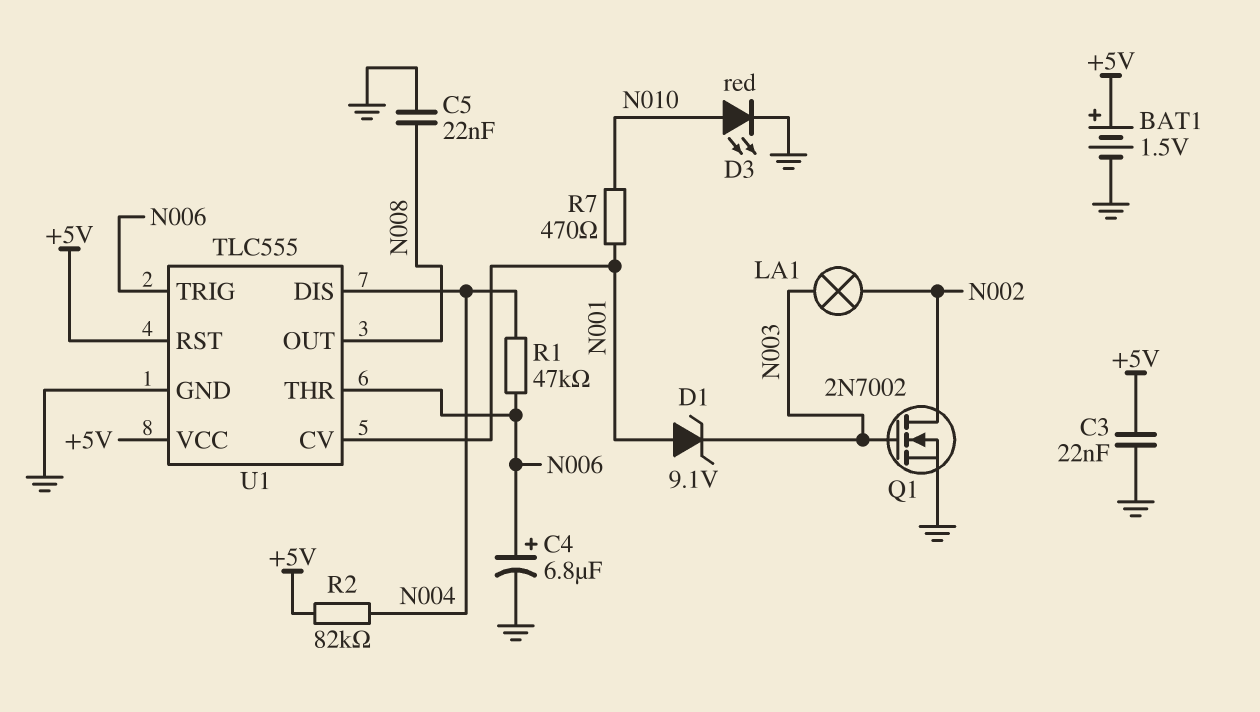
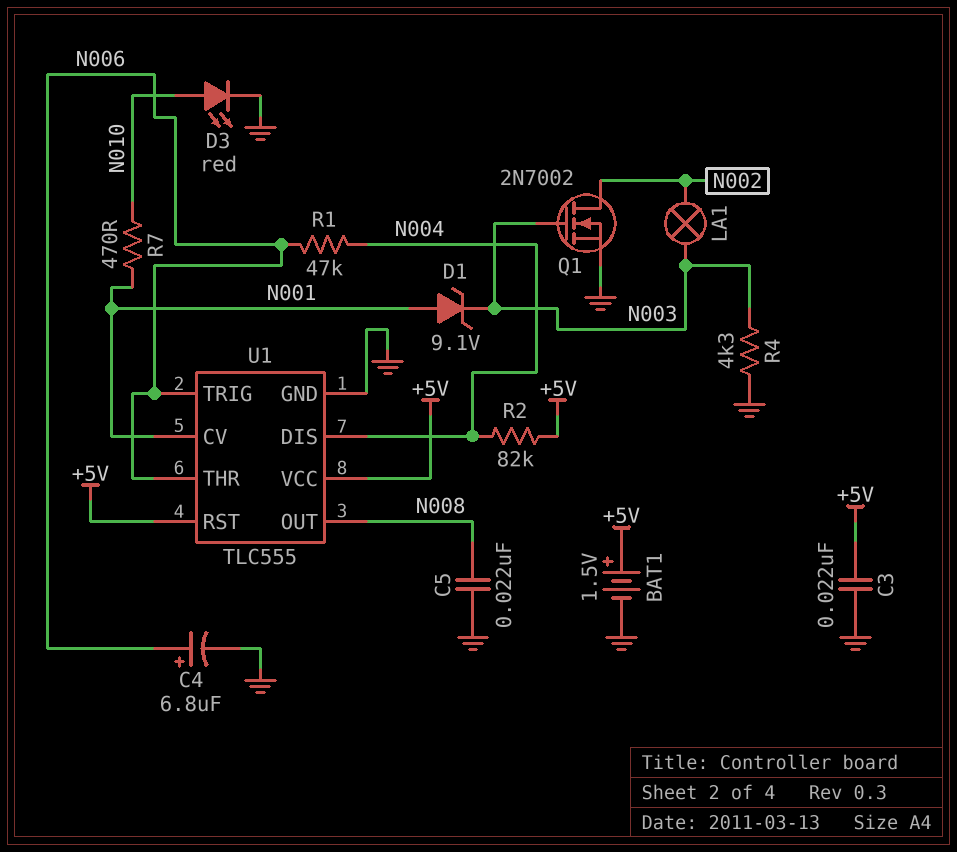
R4: none -> 4.3k (GND, N003)

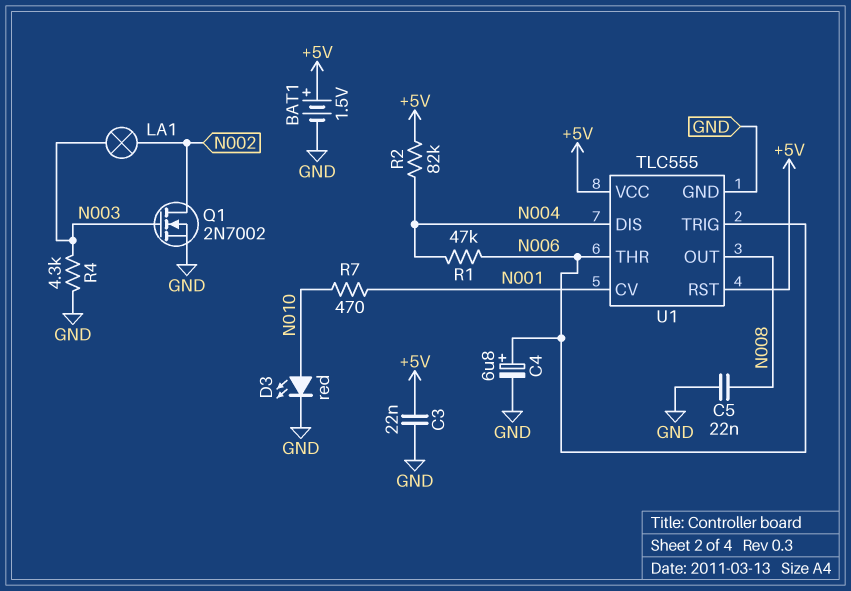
D1: zener 9.1V (A N001, K N003) -> none

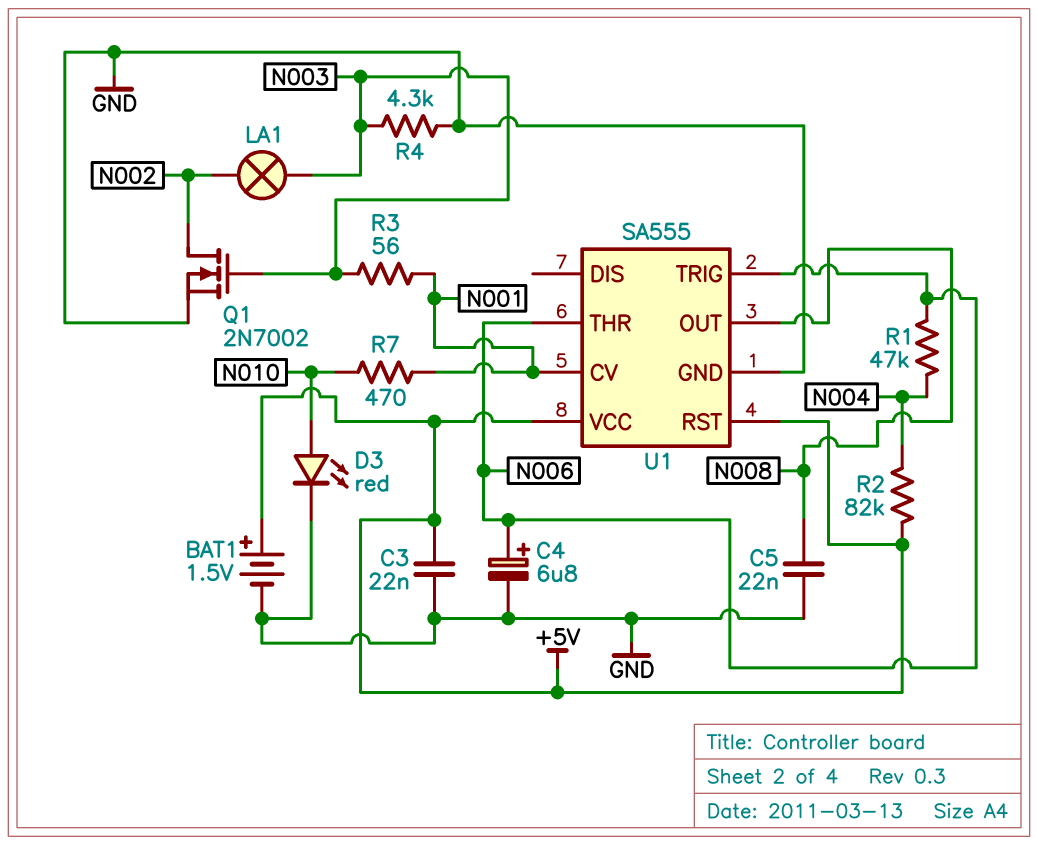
R3: none -> 56 (N001, N003)
U1: TLC555 -> SA555
U1 pin DIS: N004 -> none

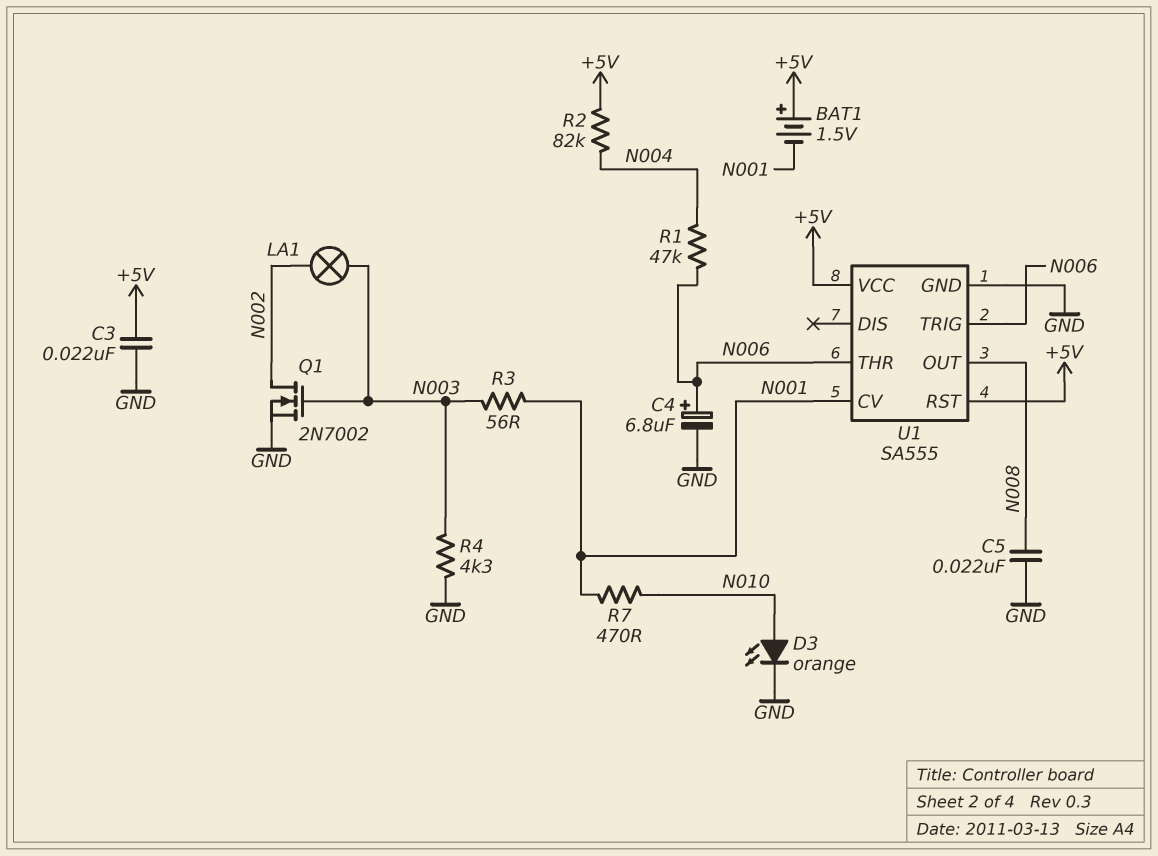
BAT1: 1.5V (plus +5V, minus GND) -> 1.5V (plus +5V, minus N001)
D3: LED red (A N010, K GND) -> LED orange (A N010, K GND)

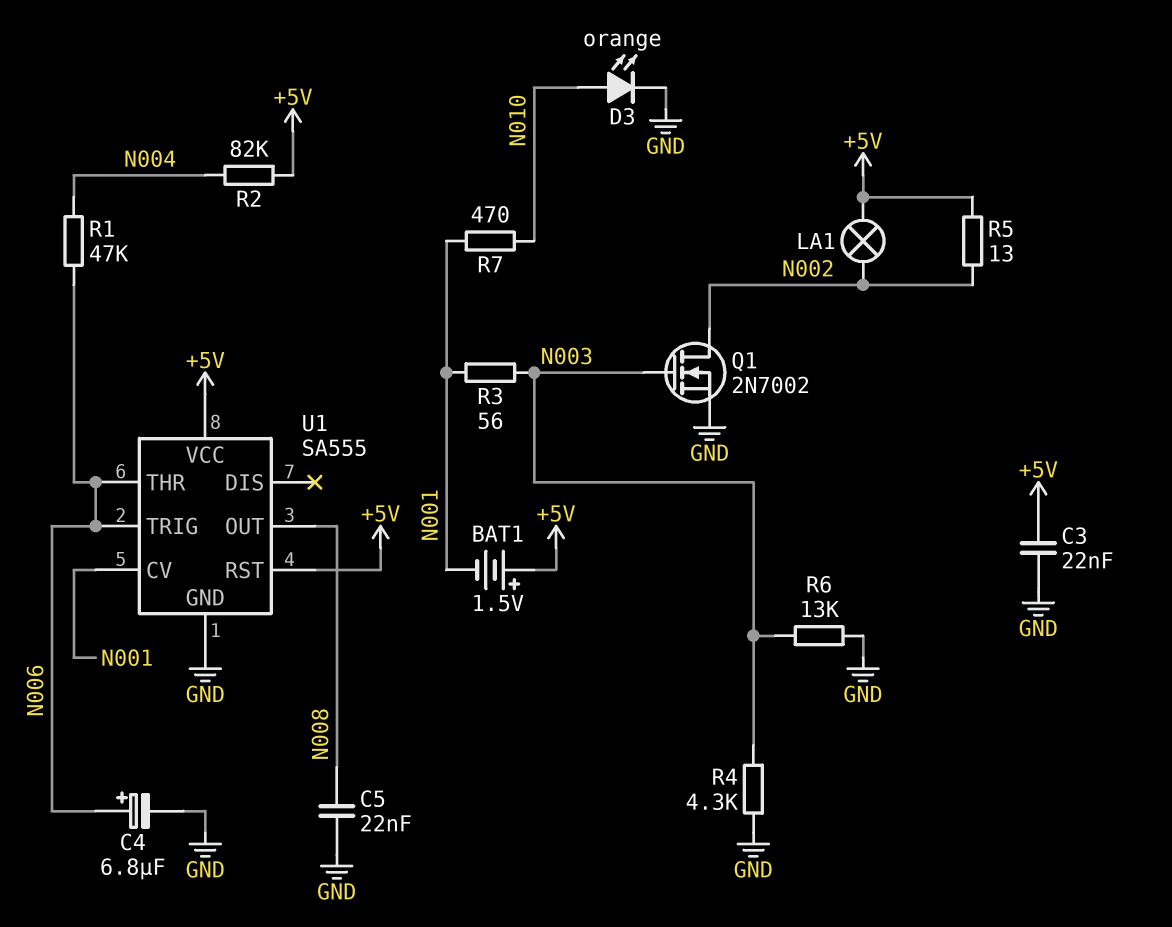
LA1: lamp (N002, N003) -> lamp (+5V, N002)
R5: none -> 13 (+5V, N002)
R6: none -> 13k (GND, N003)

